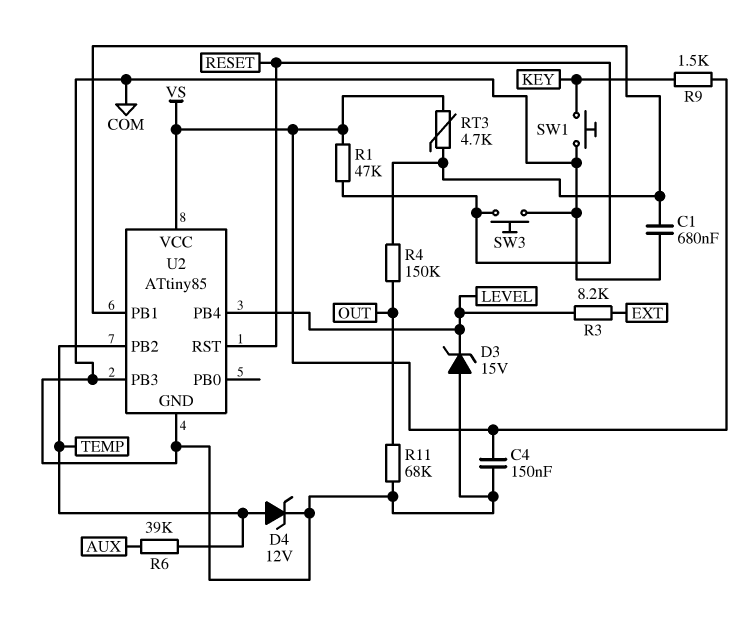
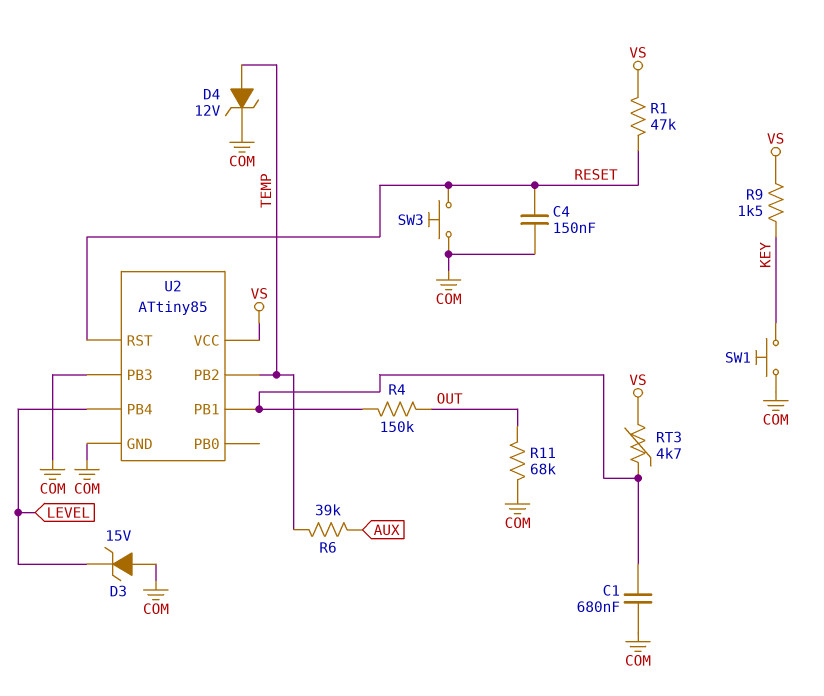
C4: 150nF (COM, VS) -> 150nF (COM, RESET)
R3: 8.2k (EXT, LEVEL) -> none

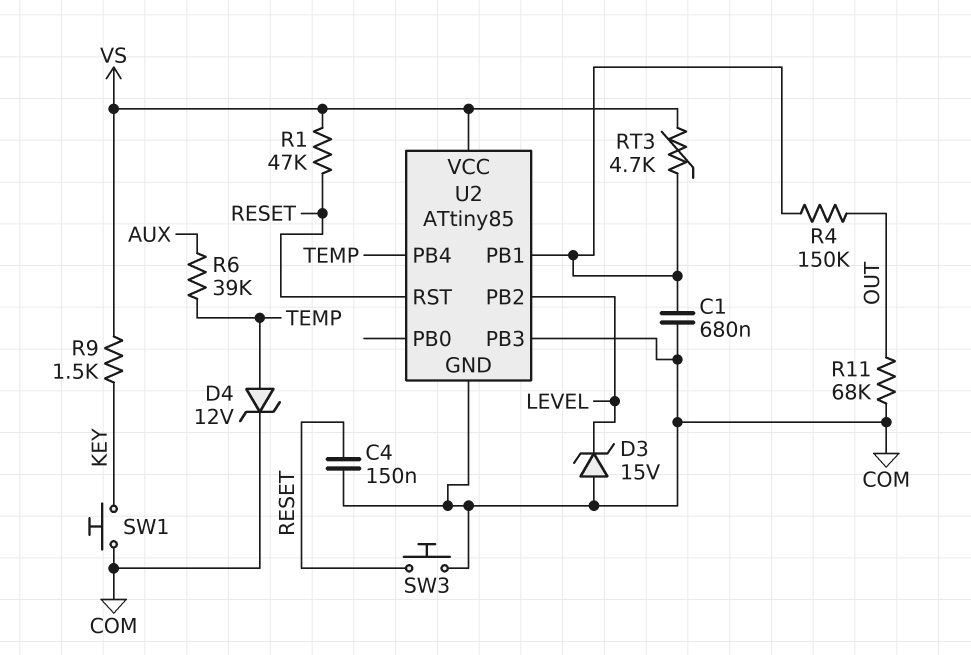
U2 pin PB2: TEMP -> LEVEL
U2 pin PB4: LEVEL -> TEMP

